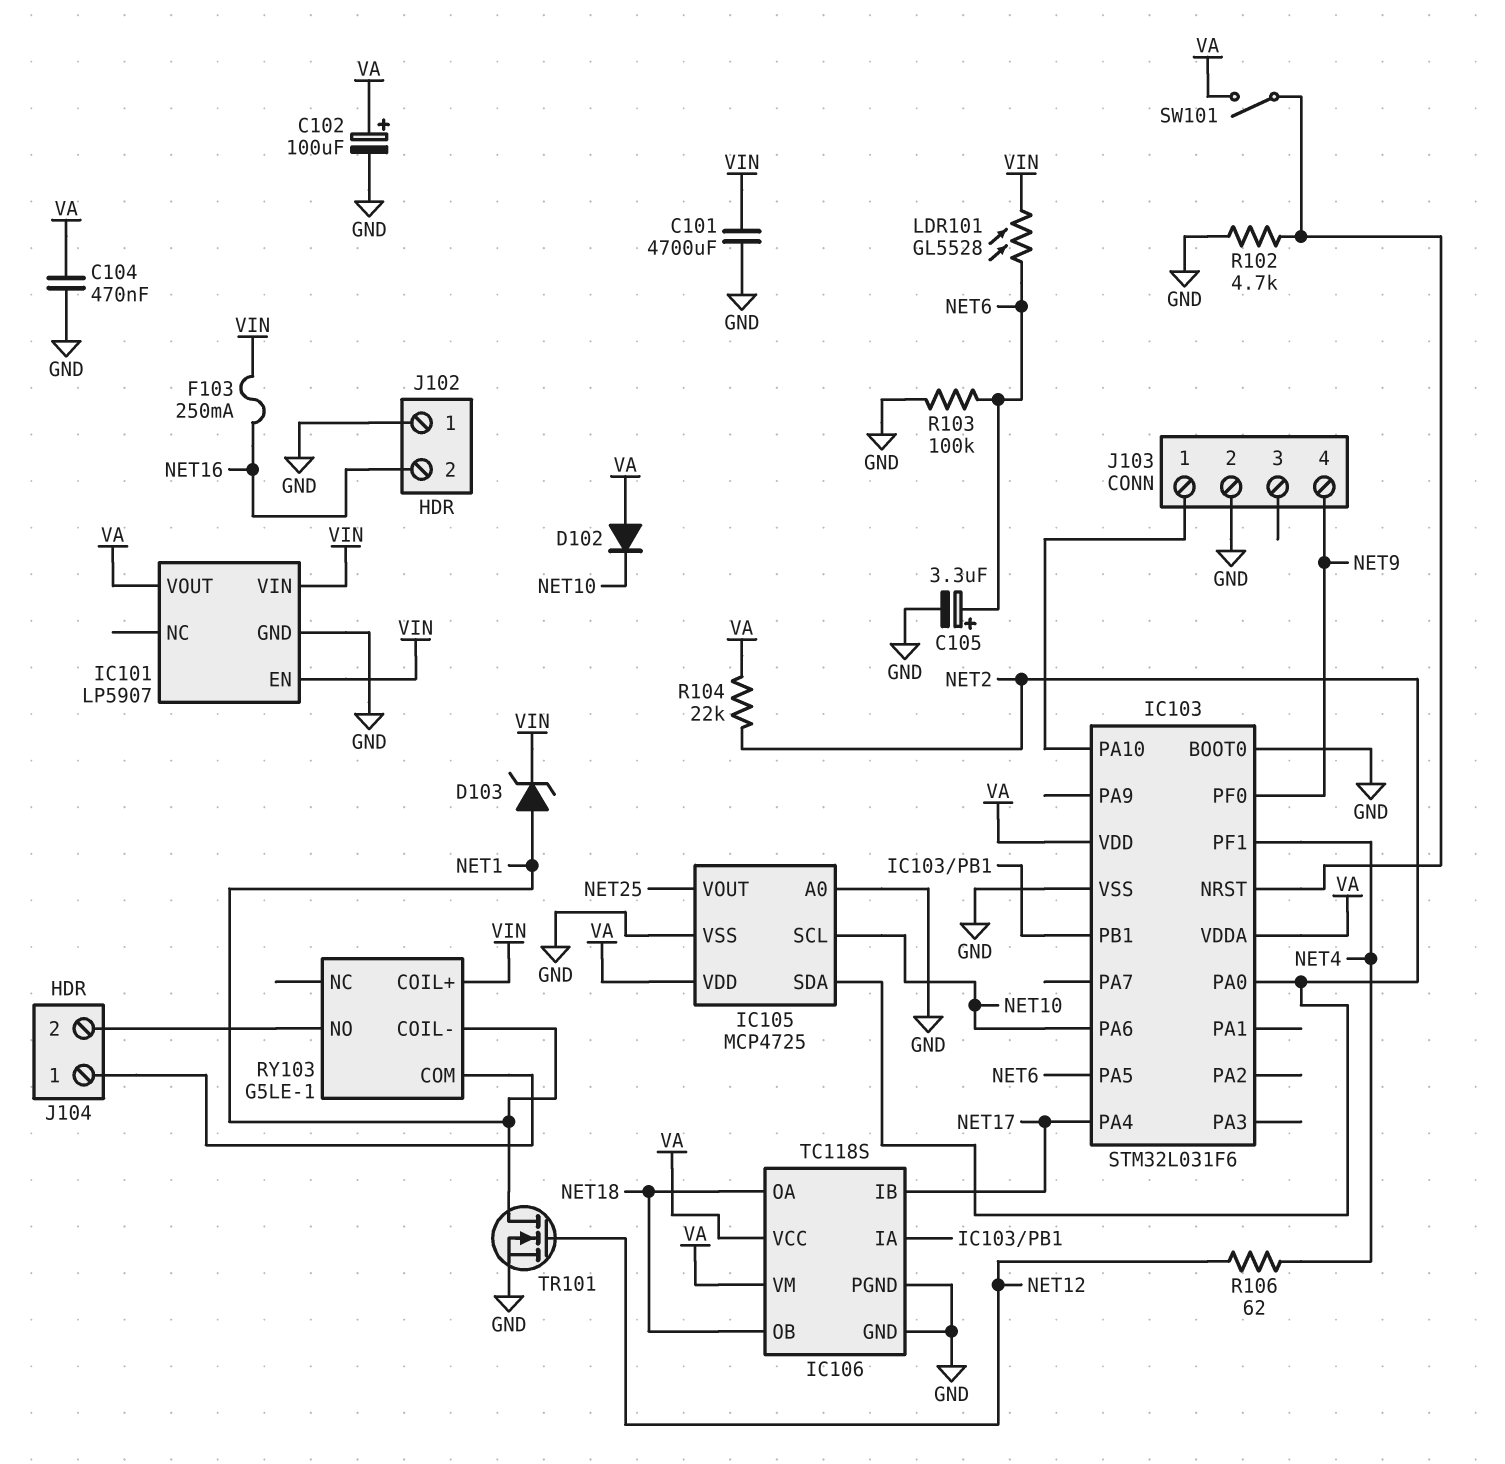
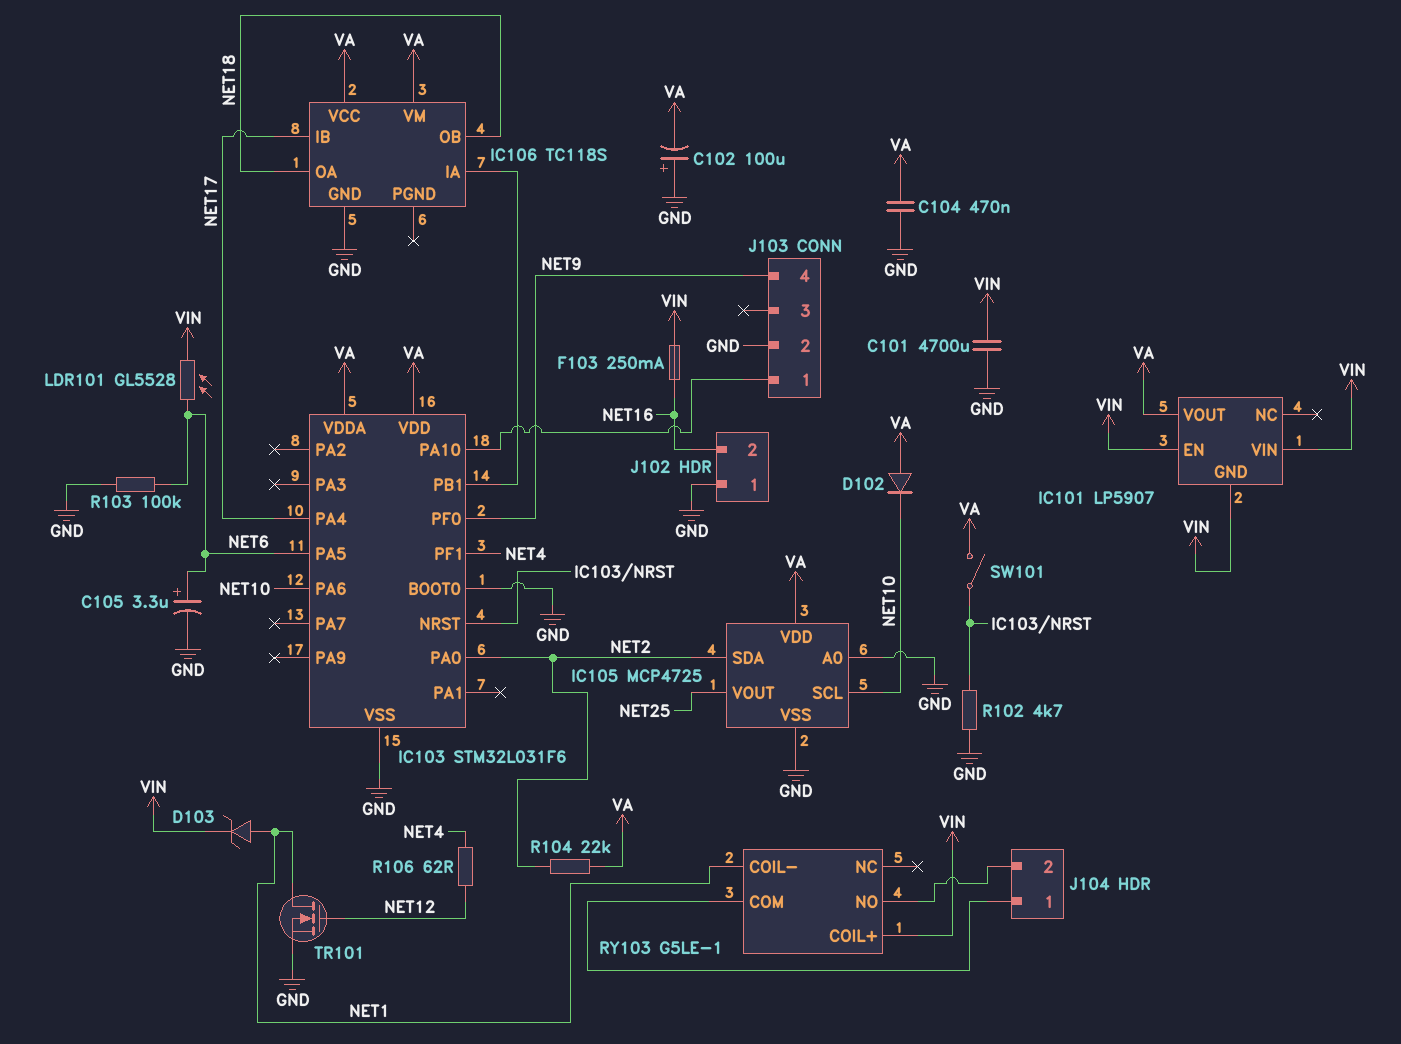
C102: 100uF (plus VA, minus GND) -> 100uF (plus GND, minus VA)
IC101 pin GND: GND -> VIN
IC106 pin PGND: GND -> none

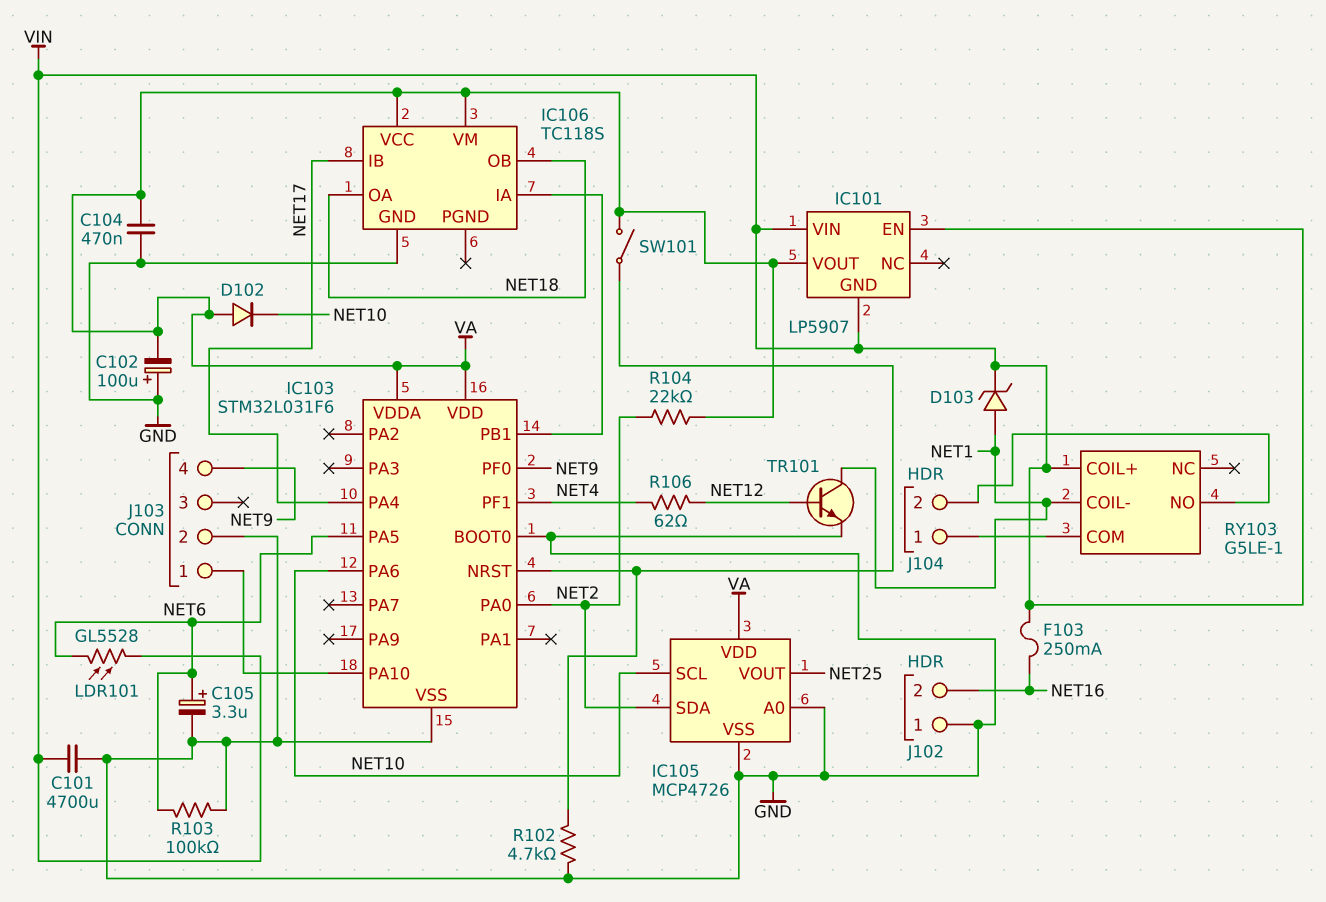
IC105: MCP4725 -> MCP4726
TR101: NMOS (G NET12, D NET1, S GND) -> NPN (B NET12, C NET1, E GND)

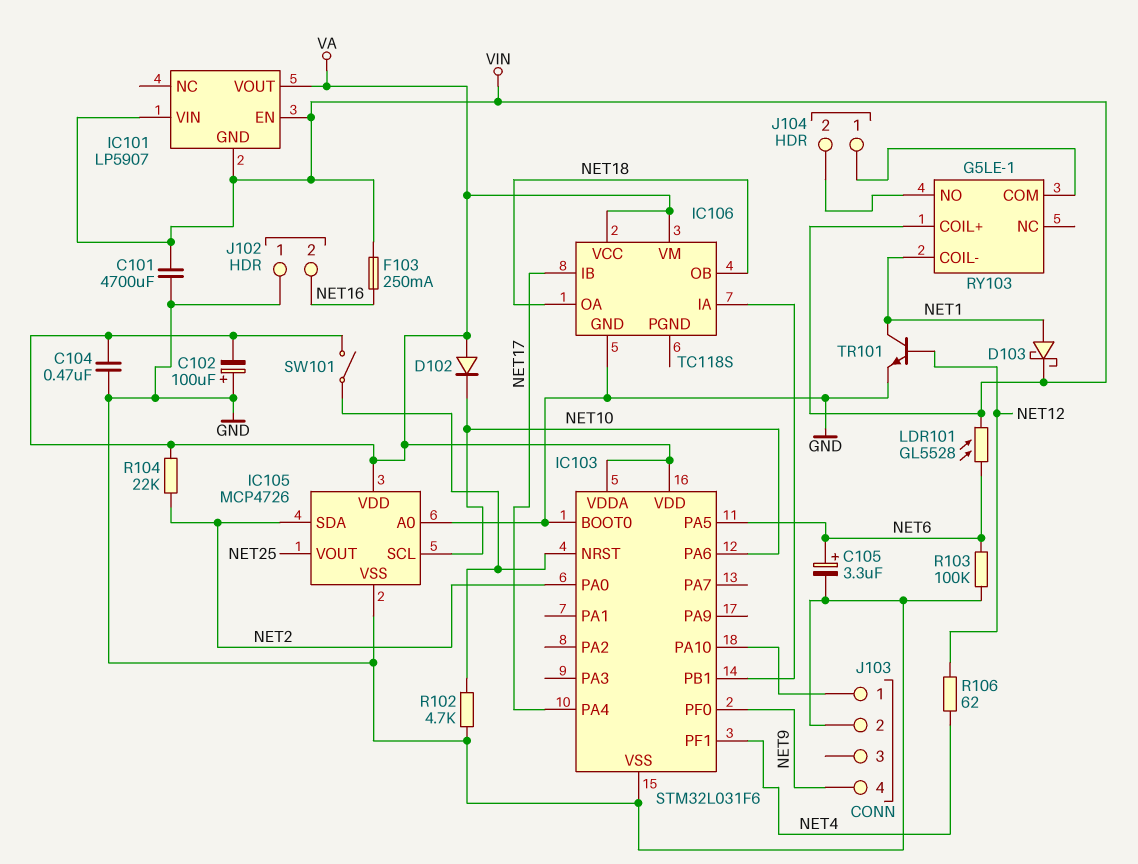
D103: zener (A NET1, K VIN) -> schottky (A NET1, K VIN)

